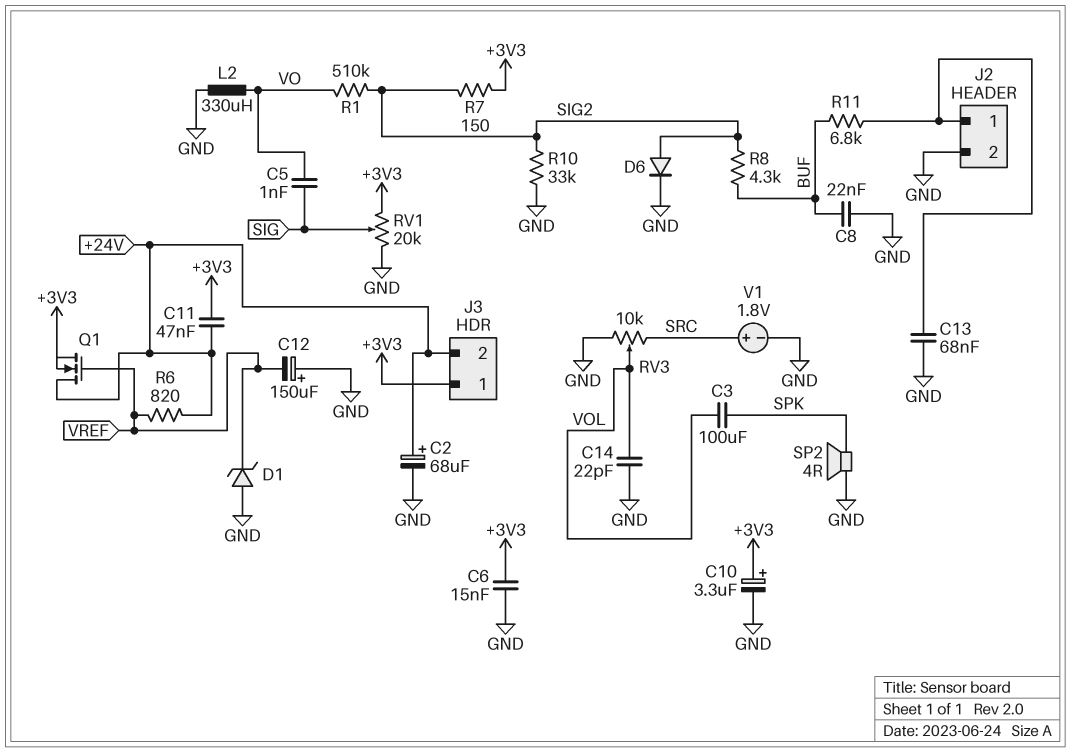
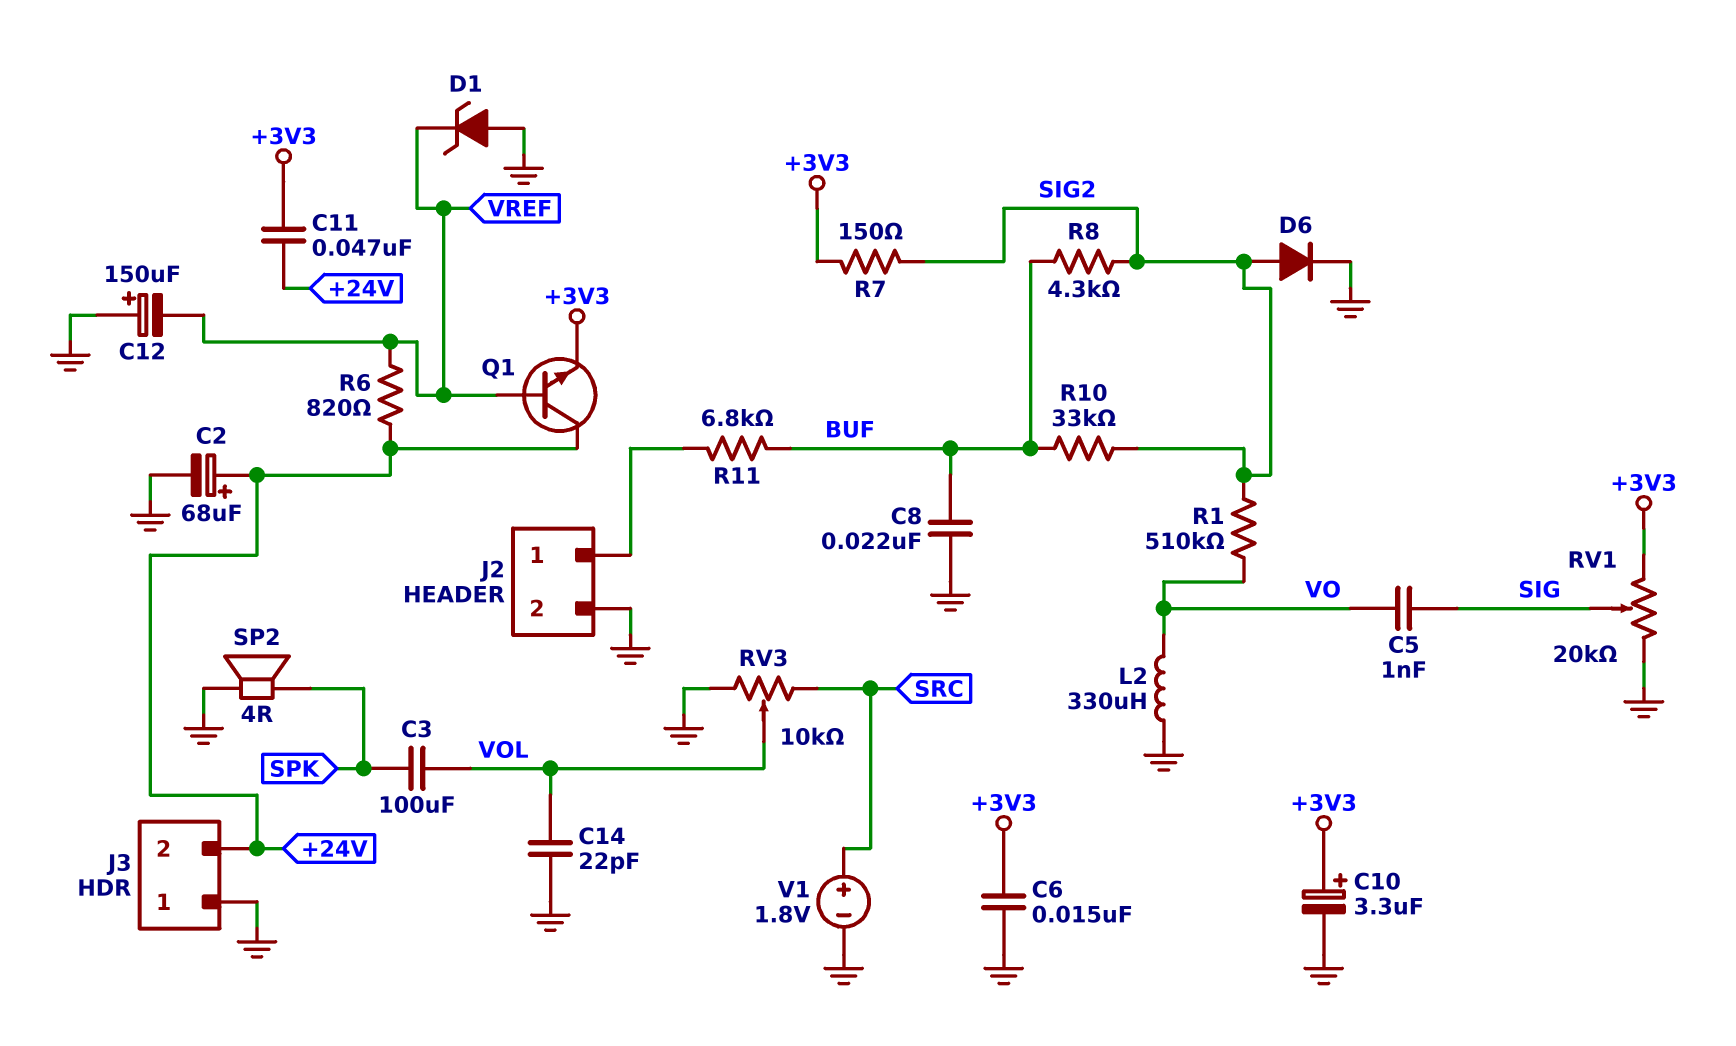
C13: 68nF (GND, J2/1) -> none
J3 pin 1: +3V3 -> GND
Q1: NMOS (G VREF, D +24V, S +3V3) -> NPN (B VREF, C +24V, E +3V3)
R10: 33k (GND, SIG2) -> 33k (BUF, SIG2)

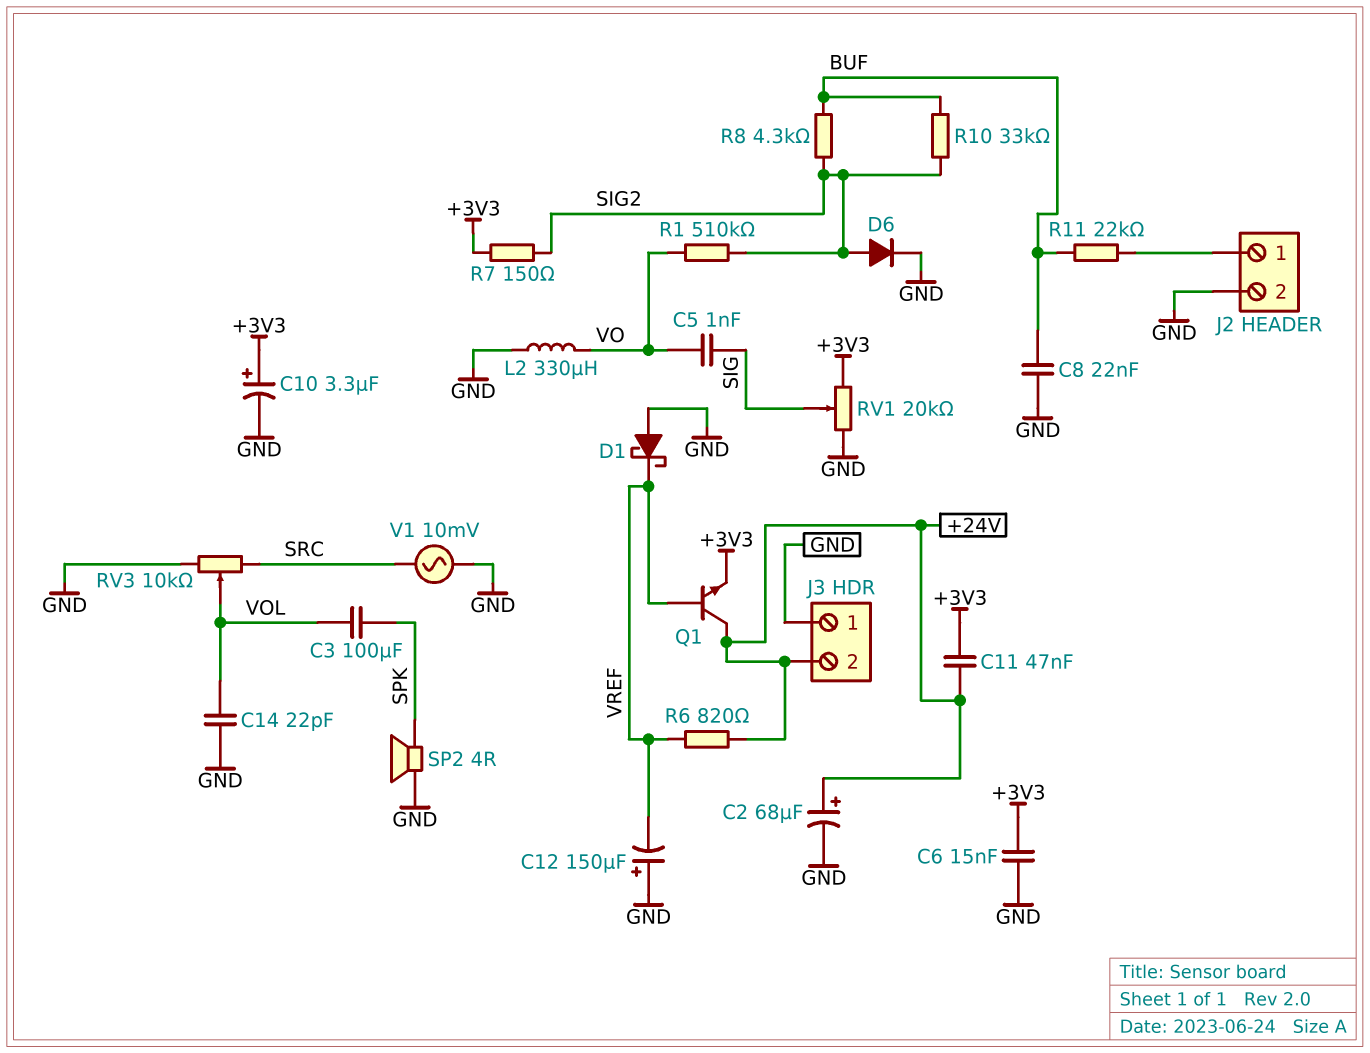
D1: zener (A GND, K VREF) -> schottky (A GND, K VREF)
R11: 6.8k (BUF, J2/1) -> 22k (BUF, J2/1)
V1: 1.8V (plus SRC, minus GND) -> AC 10mV (GND, SRC)

